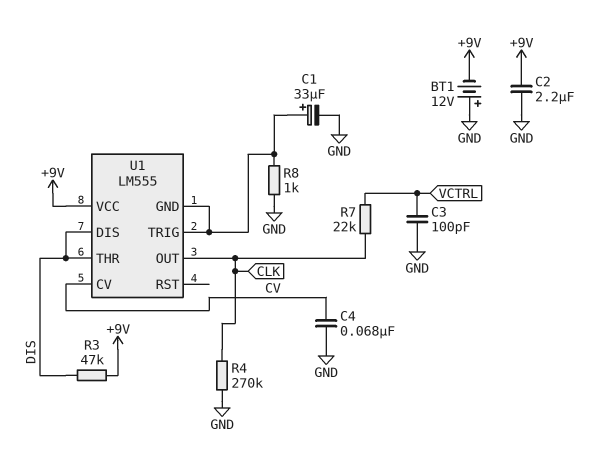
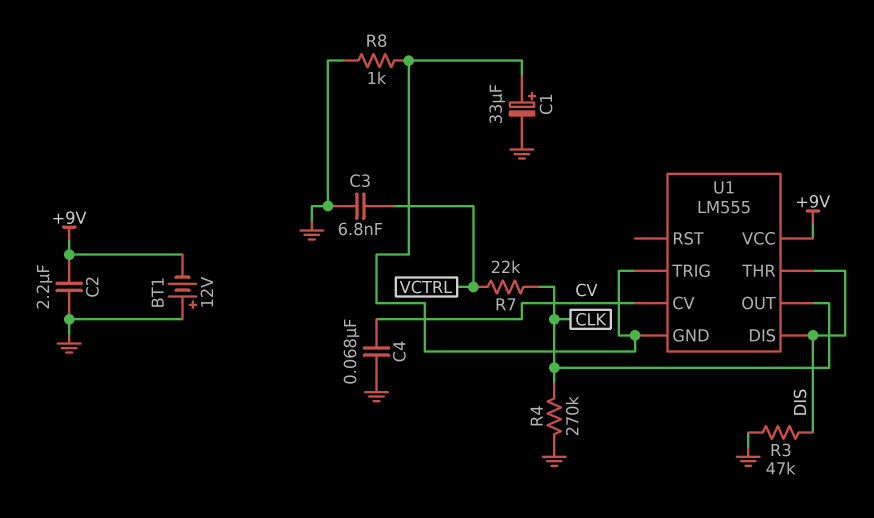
C3: 100pF (GND, VCTRL) -> 6.8nF (GND, VCTRL)
R3: 47k (+9V, DIS) -> 47k (DIS, GND)

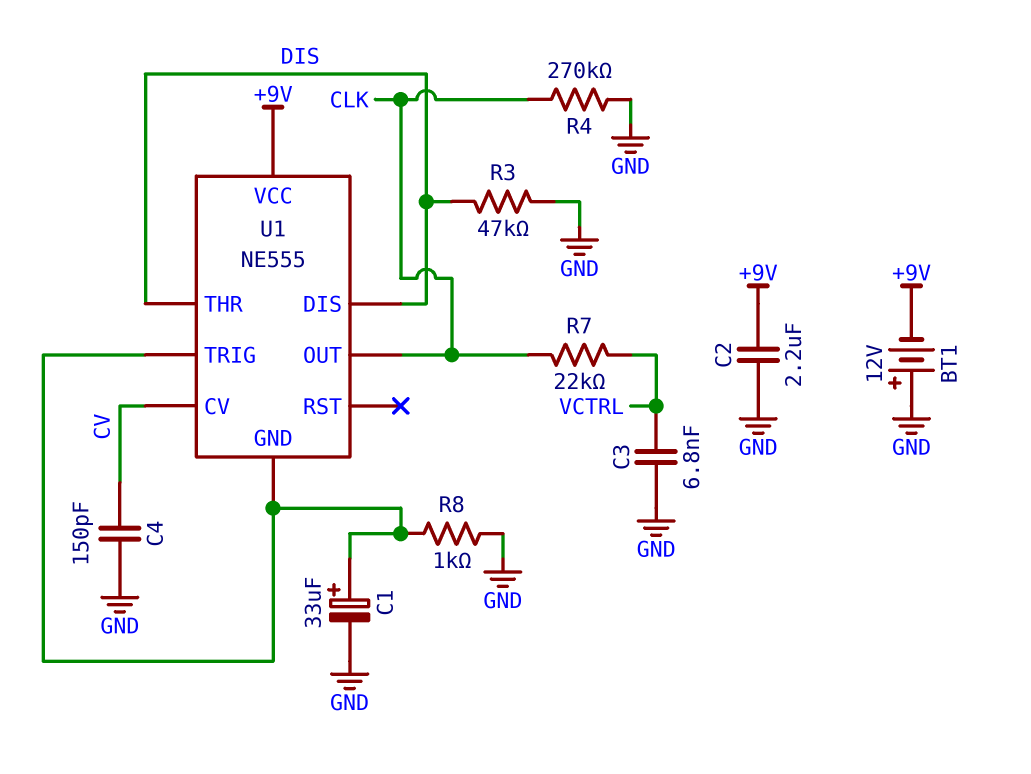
C4: 68nF (CV, GND) -> 150pF (CV, GND)
U1: LM555 -> NE555

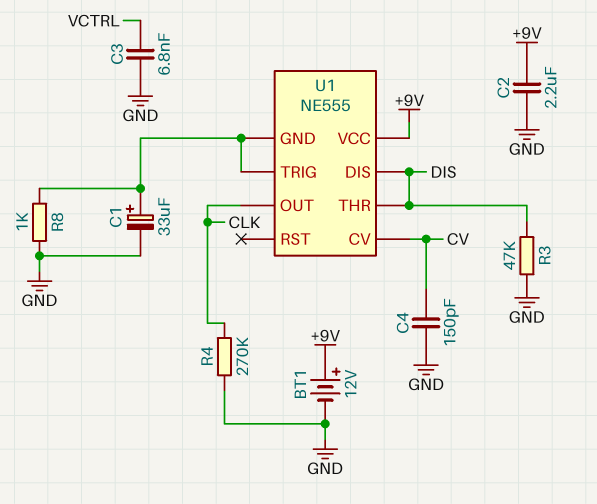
BT1: 12V (plus GND, minus +9V) -> 12V (plus +9V, minus GND)
R7: 22k (CLK, VCTRL) -> none

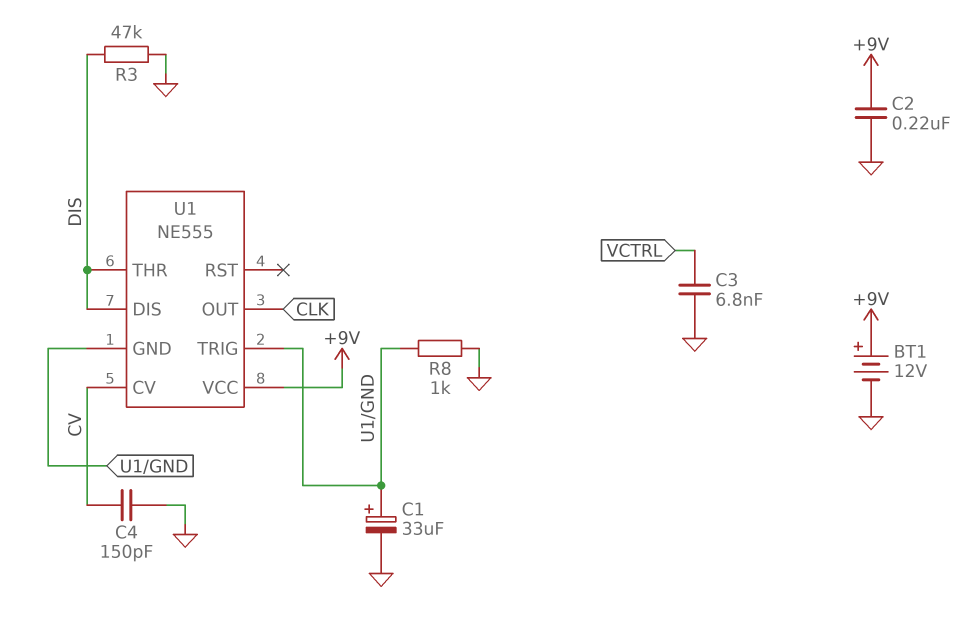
C2: 2.2uF (+9V, GND) -> 220nF (+9V, GND)
R4: 270k (CLK, GND) -> none

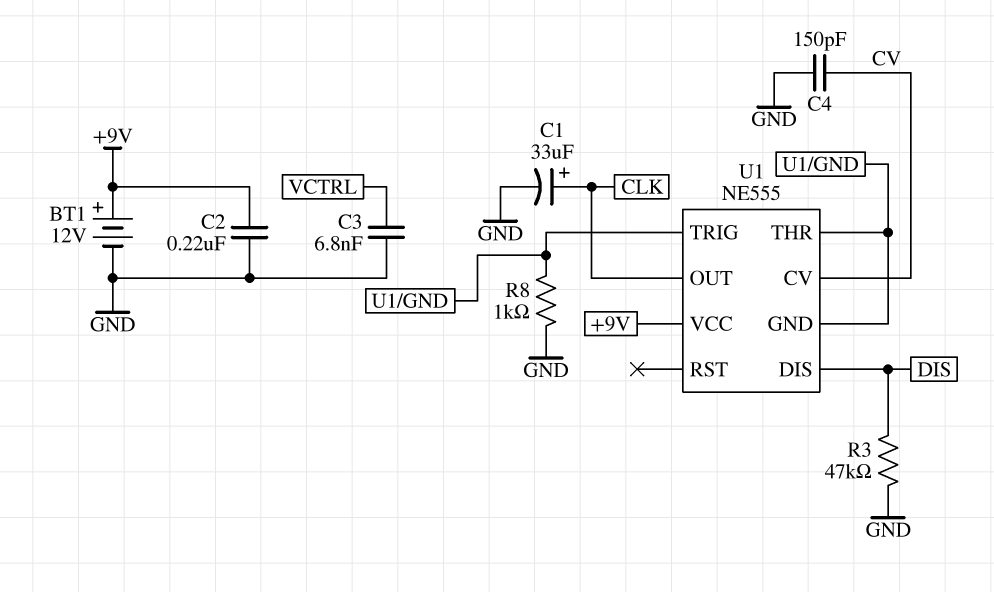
C1: 33uF (plus U1/GND, minus GND) -> 33uF (plus CLK, minus GND)
U1 pin THR: DIS -> U1/GND

